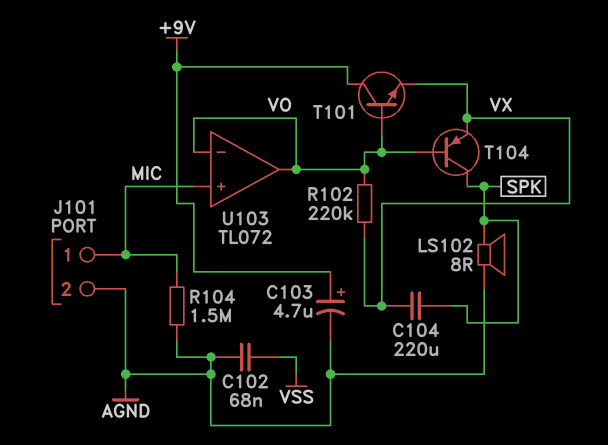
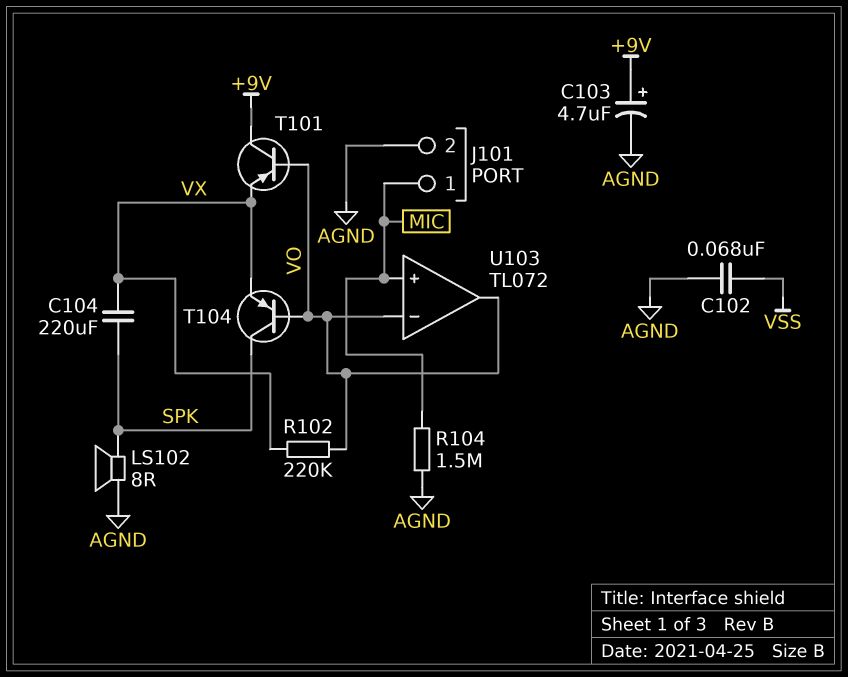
T101: NPN (B VO, C +9V, E VX) -> PNP (B VO, C +9V, E VX)

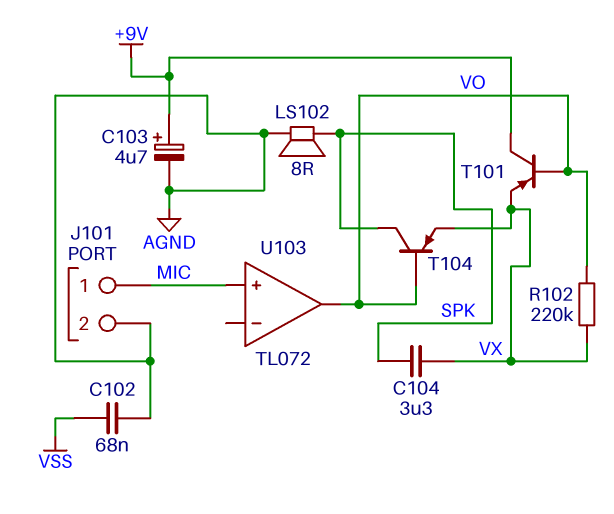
C104: 220uF (SPK, VX) -> 3.3uF (SPK, VX)
R104: 1.5M (AGND, MIC) -> none
U103 pin in-: VO -> none

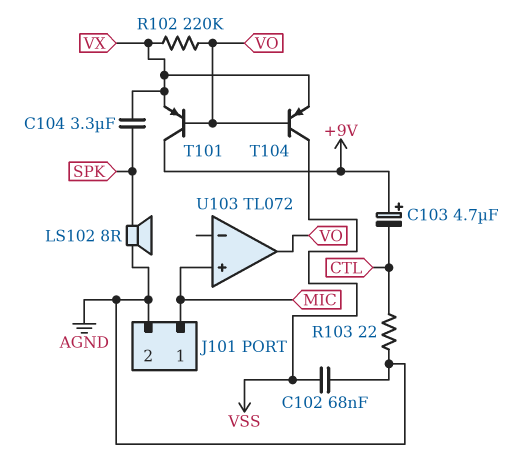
C103: 4.7uF (plus +9V, minus AGND) -> 4.7uF (plus +9V, minus CTL)
R103: none -> 22 (AGND, CTL)
T104: PNP (B VO, C SPK, E VX) -> PNP (B VO, C VSS, E VX)

